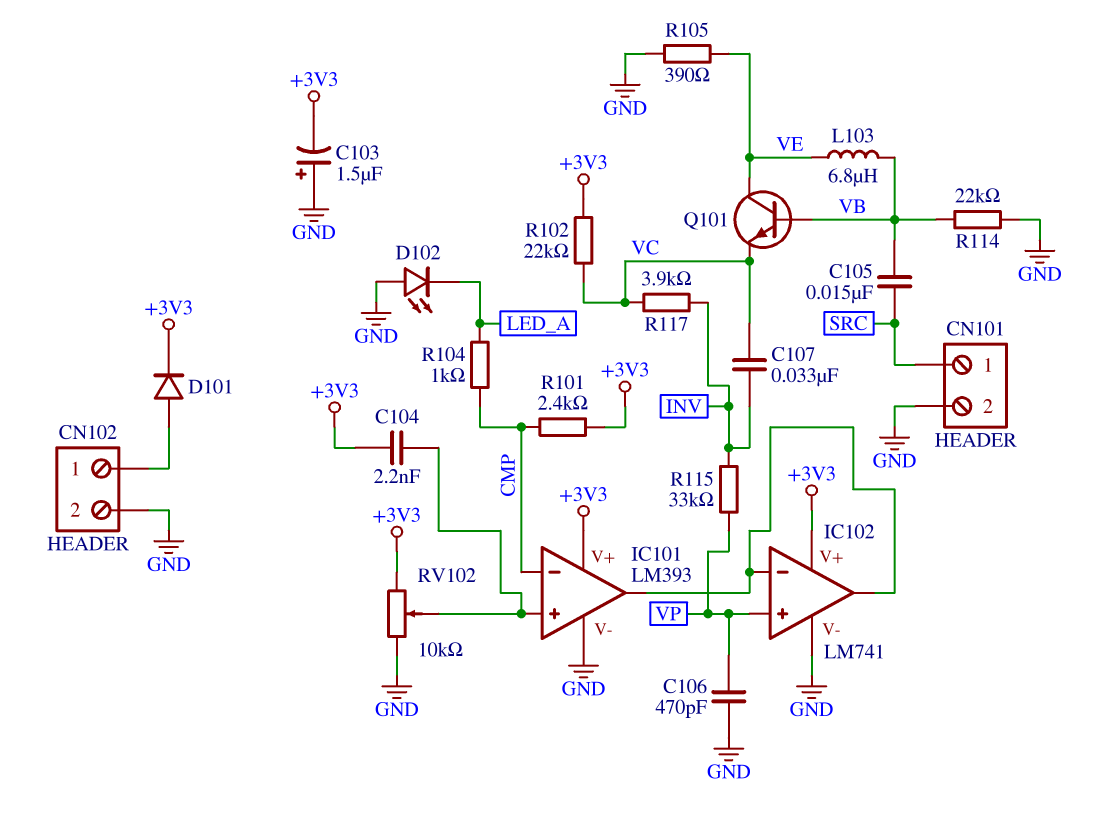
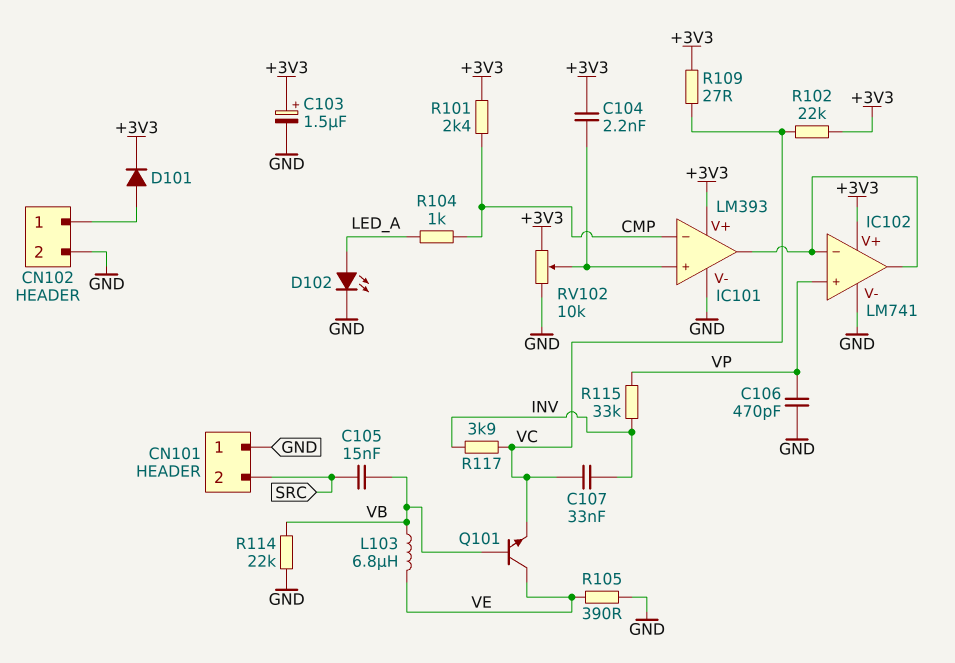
C103: 1.5uF (plus GND, minus +3V3) -> 1.5uF (plus +3V3, minus GND)
CN101 pin 1: SRC -> GND
CN101 pin 2: GND -> SRC
D102: LED (A GND, K LED_A) -> LED (A LED_A, K GND)
R109: none -> 27 (+3V3, VC)

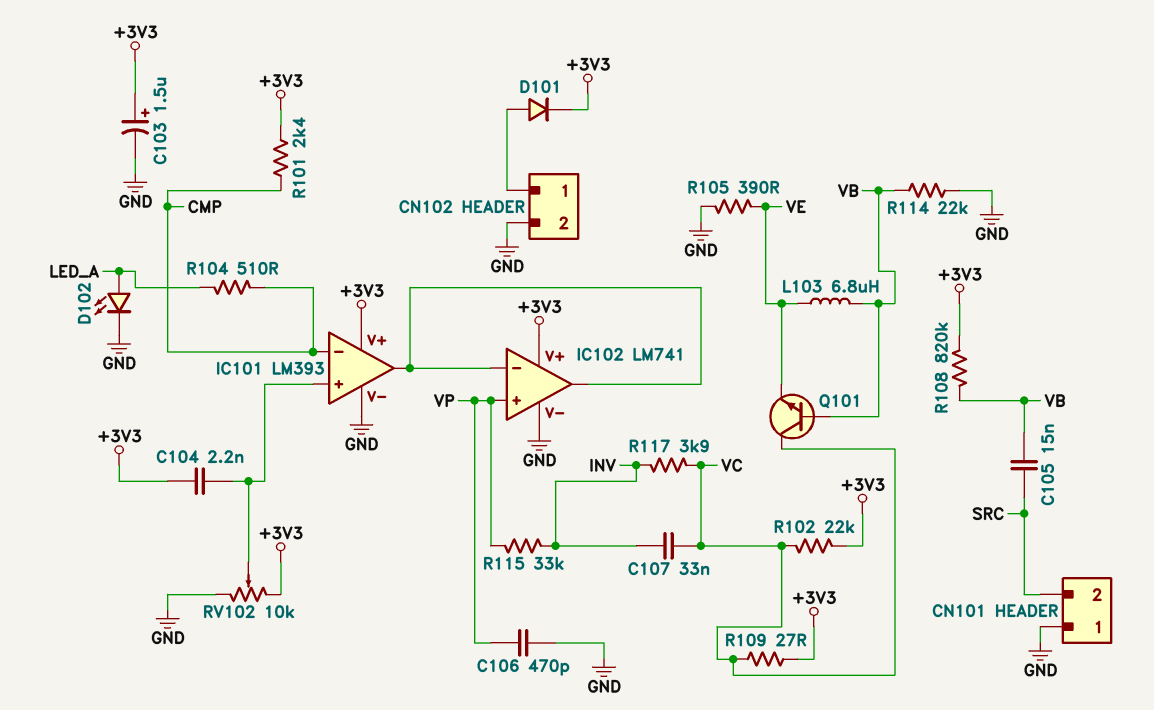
Q101: NPN (B VB, C VE, E VC) -> NPN (B VB, C VC, E VE)
R104: 1k (CMP, LED_A) -> 510 (CMP, LED_A)
R108: none -> 820k (+3V3, VB)

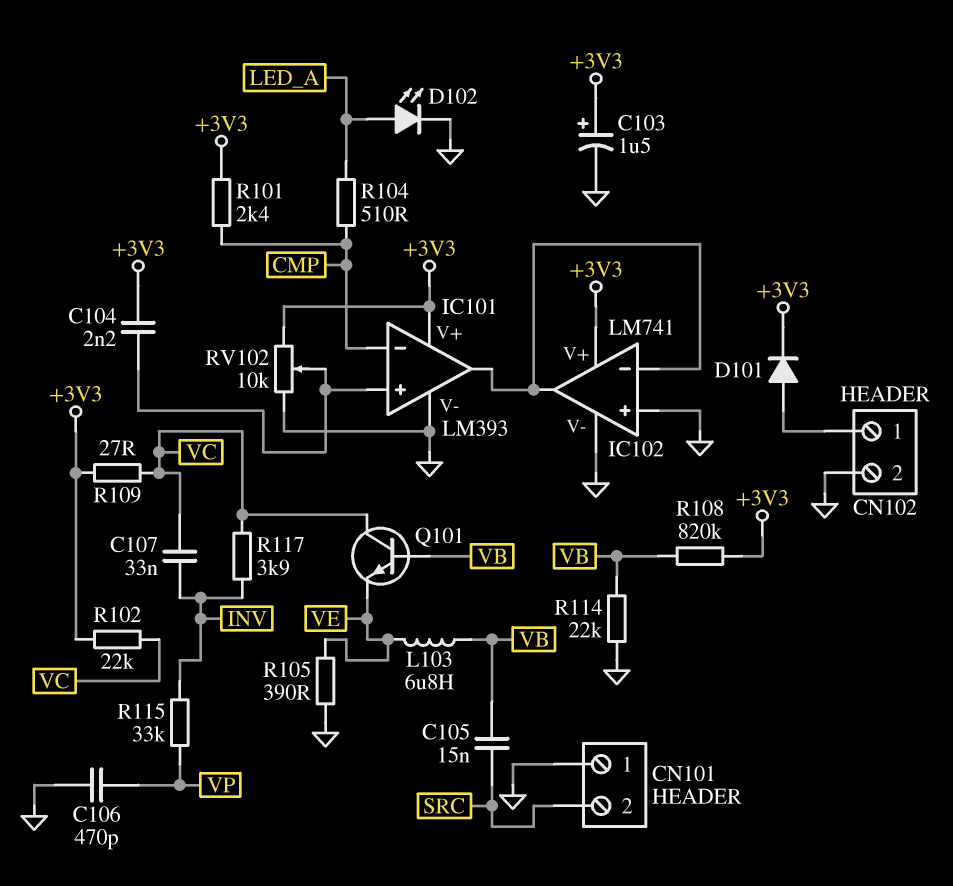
IC102 pin in+: VP -> GND

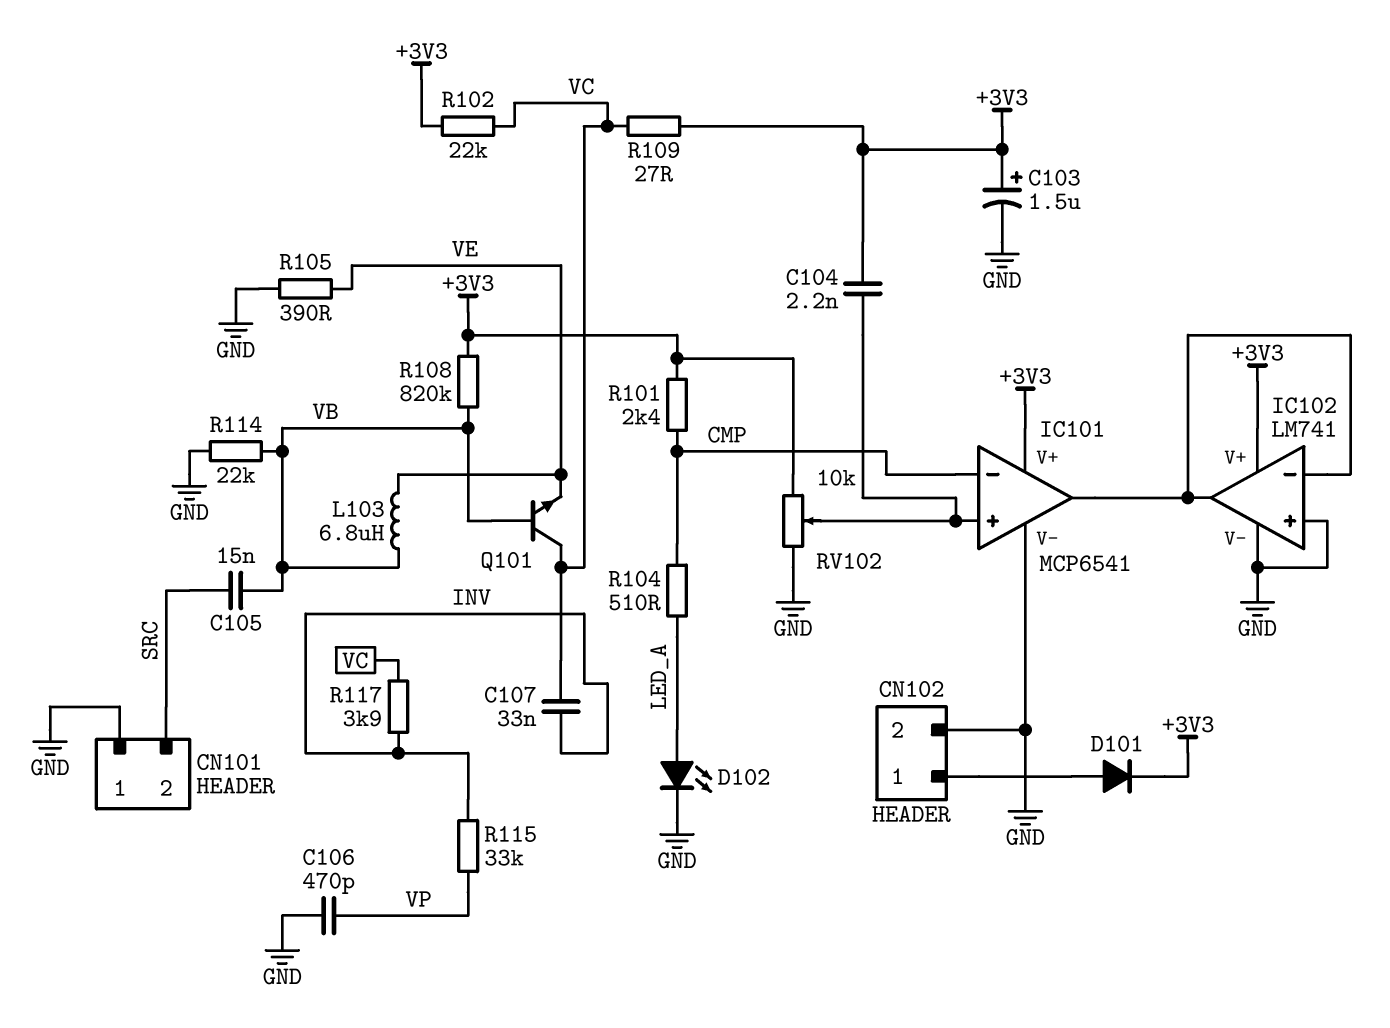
IC101: LM393 -> MCP6541

